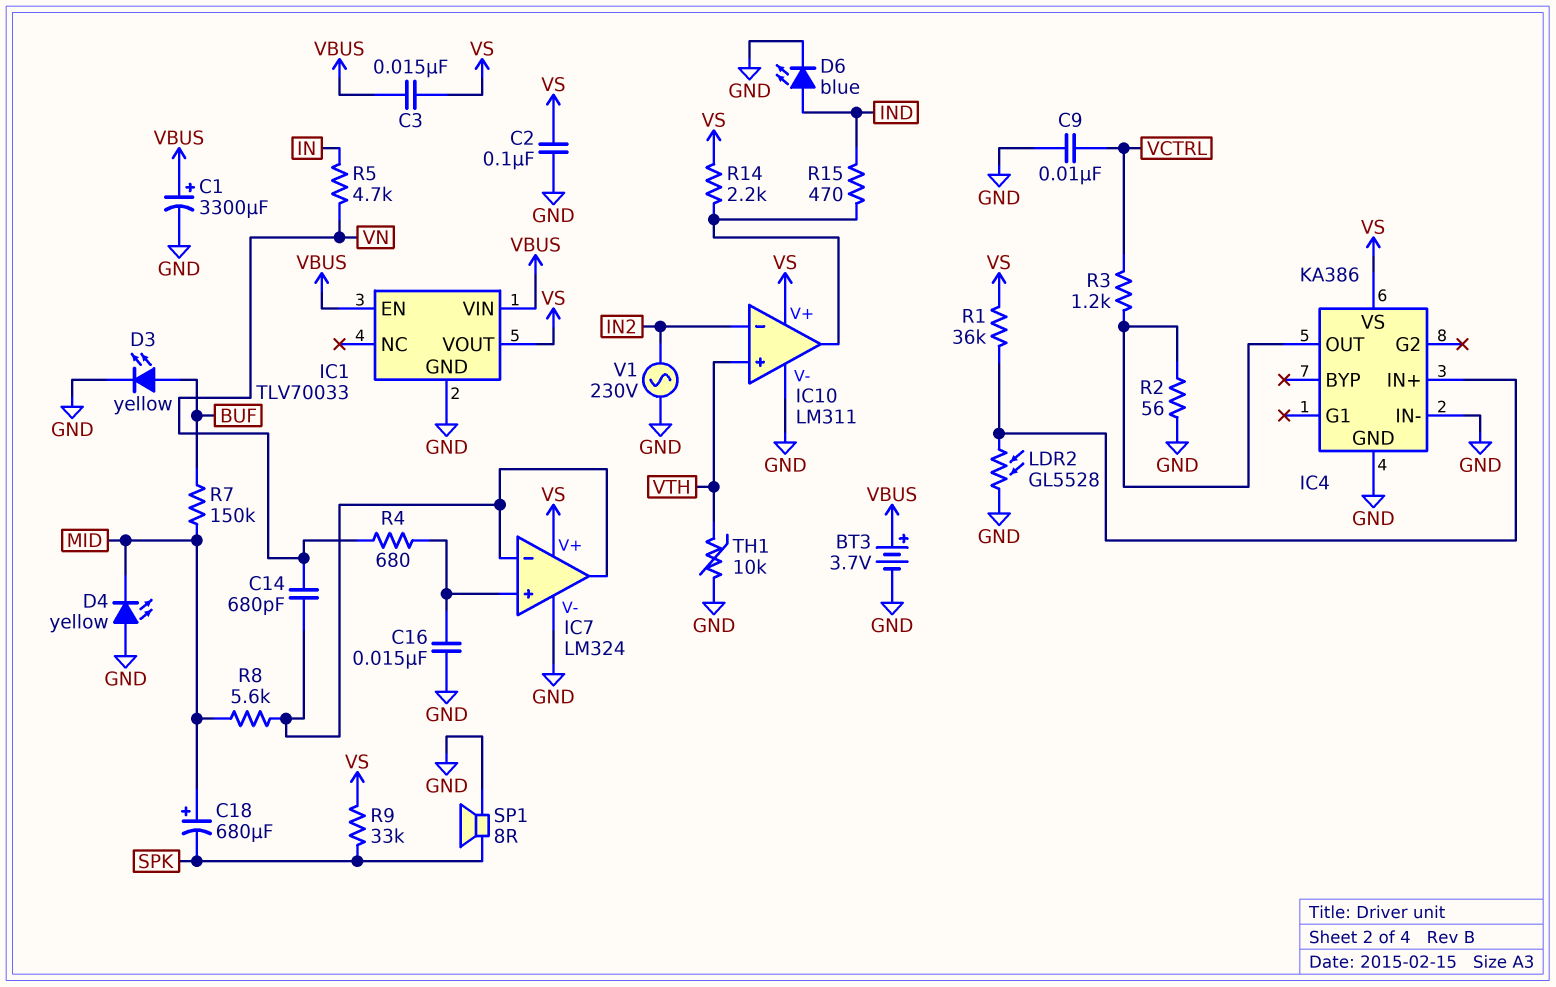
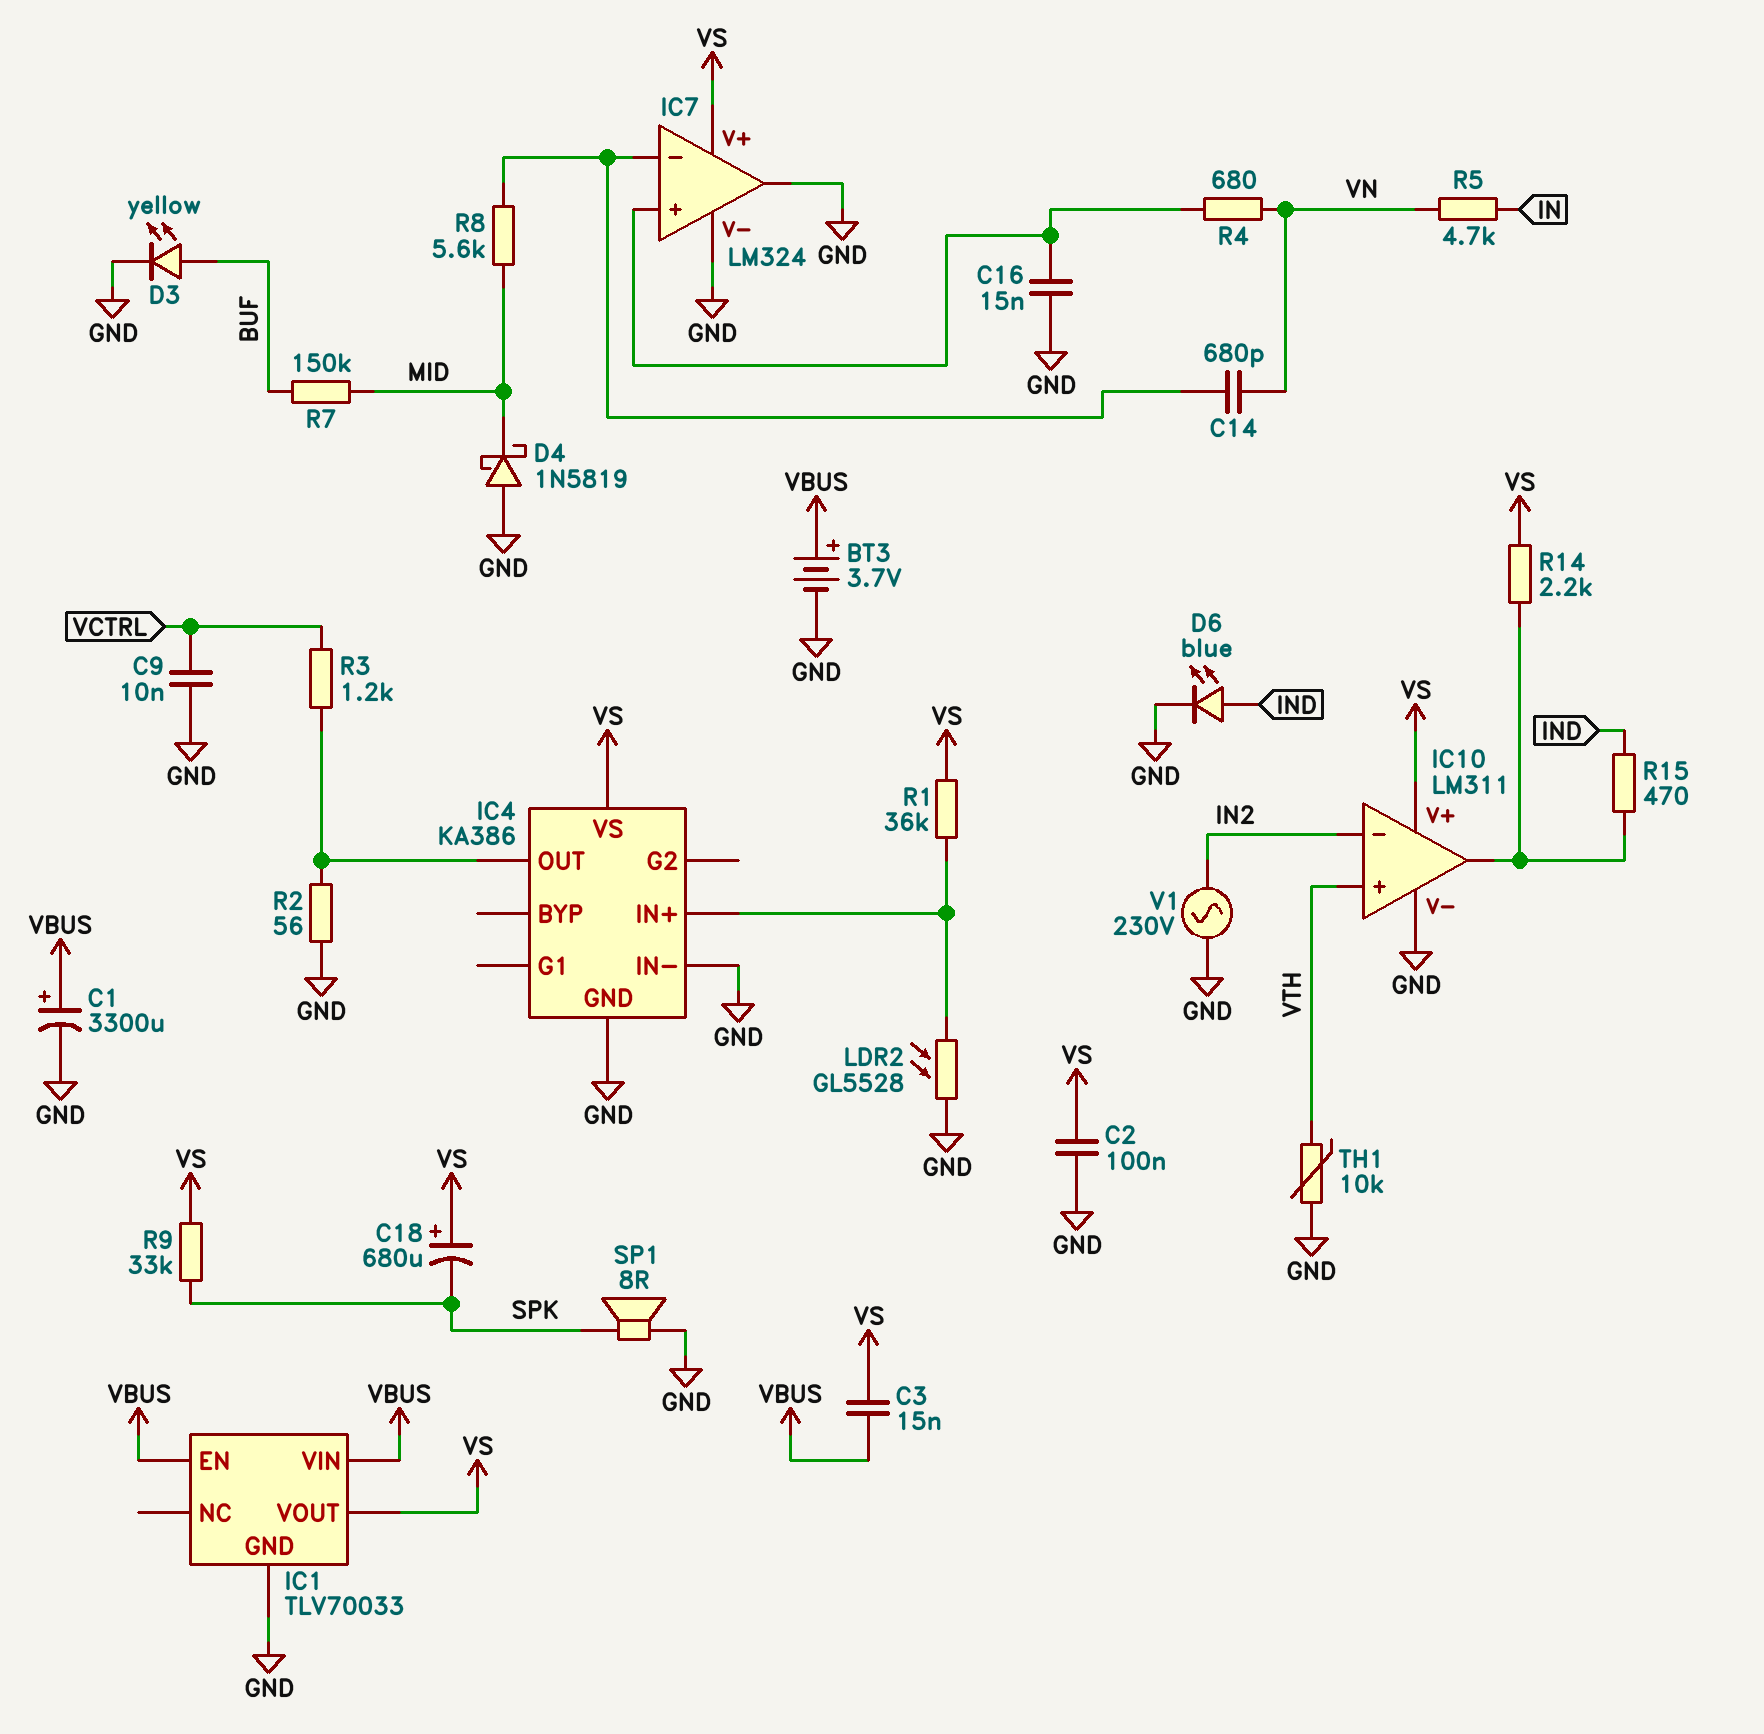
C18: 680uF (plus MID, minus SPK) -> 680uF (plus VS, minus SPK)
D4: LED yellow (A GND, K MID) -> schottky 1N5819 (A GND, K MID)
IC7 pin out: IC7/in- -> GND

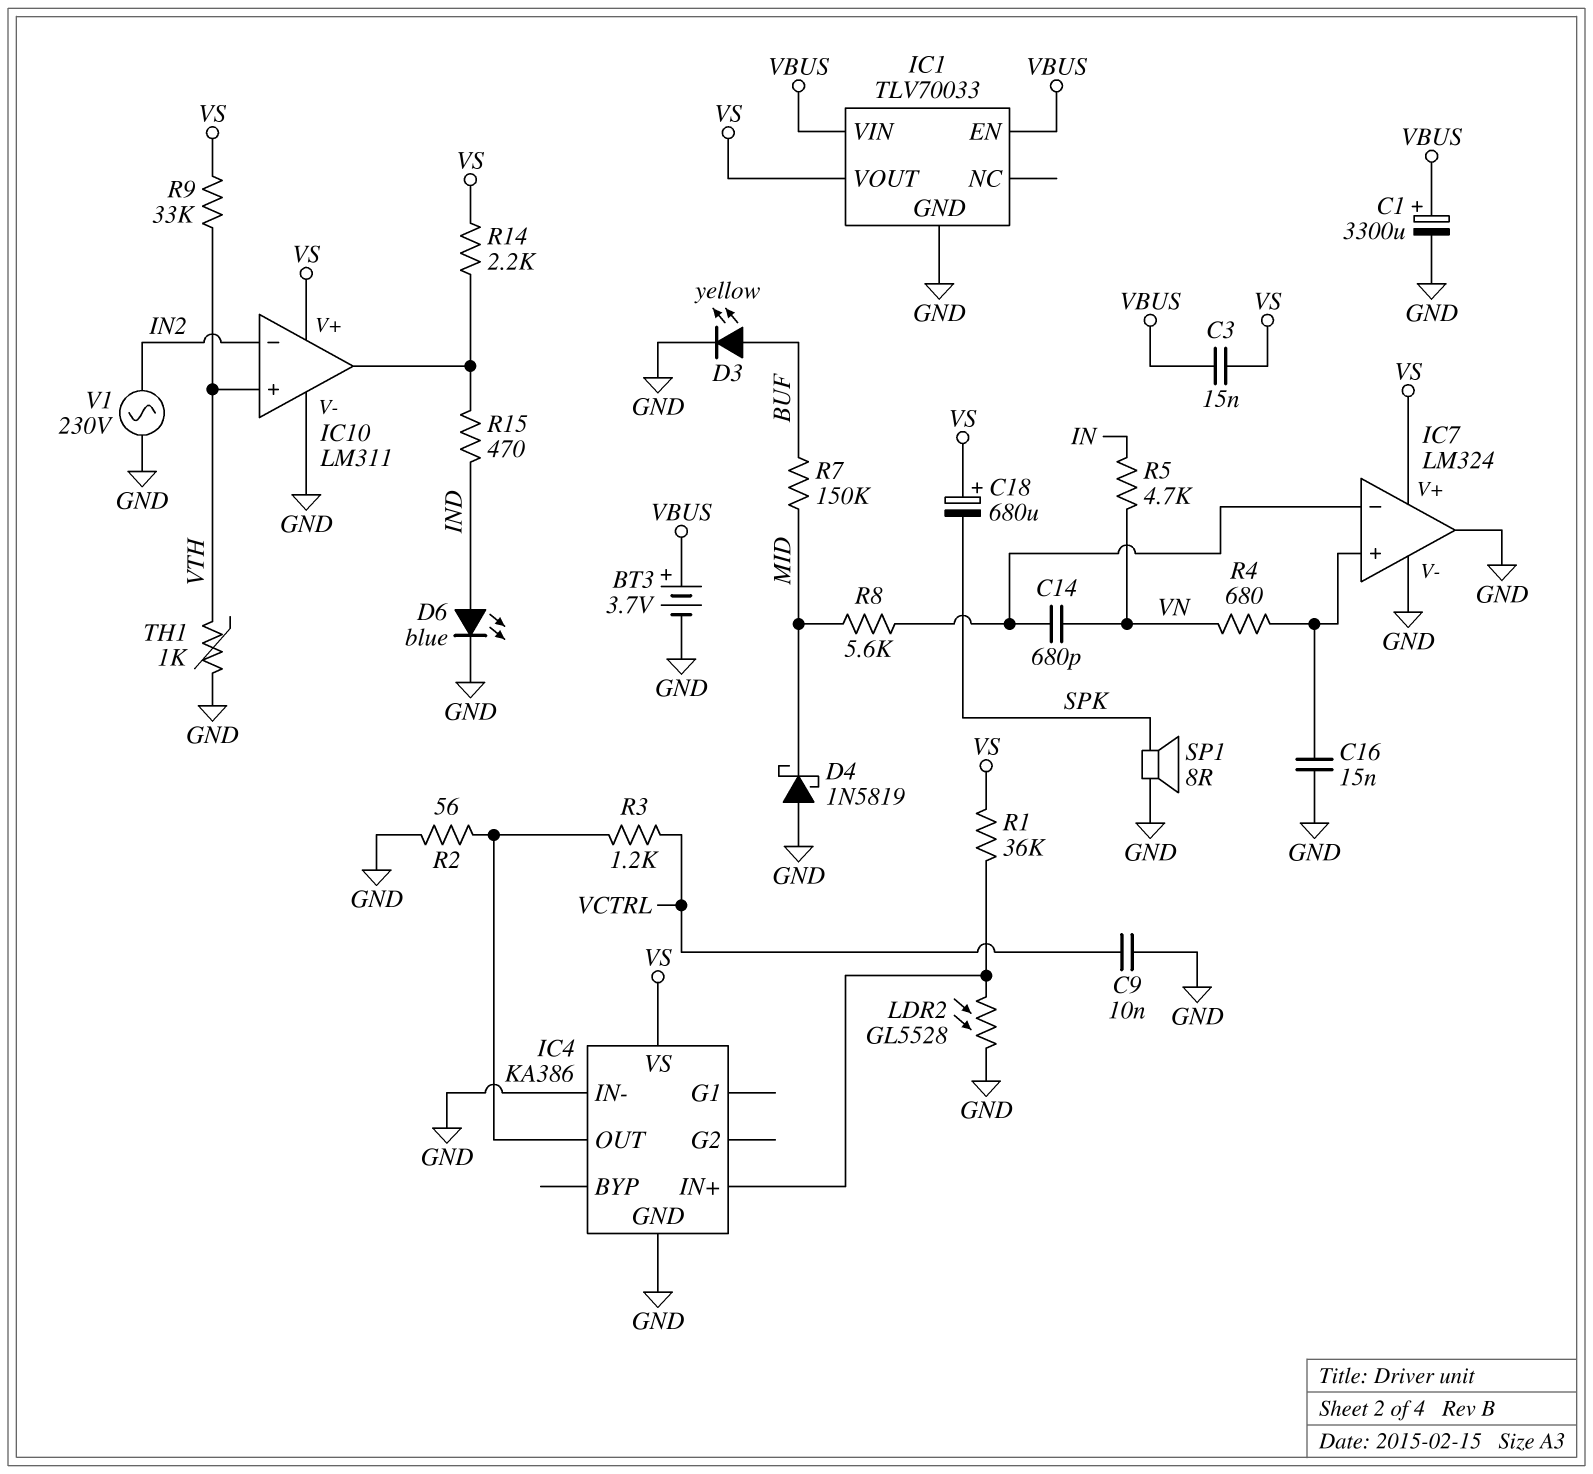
C2: 100nF (GND, VS) -> none
R9: 33k (SPK, VS) -> 33k (VS, VTH)
TH1: 10k (GND, VTH) -> 1k (GND, VTH)

